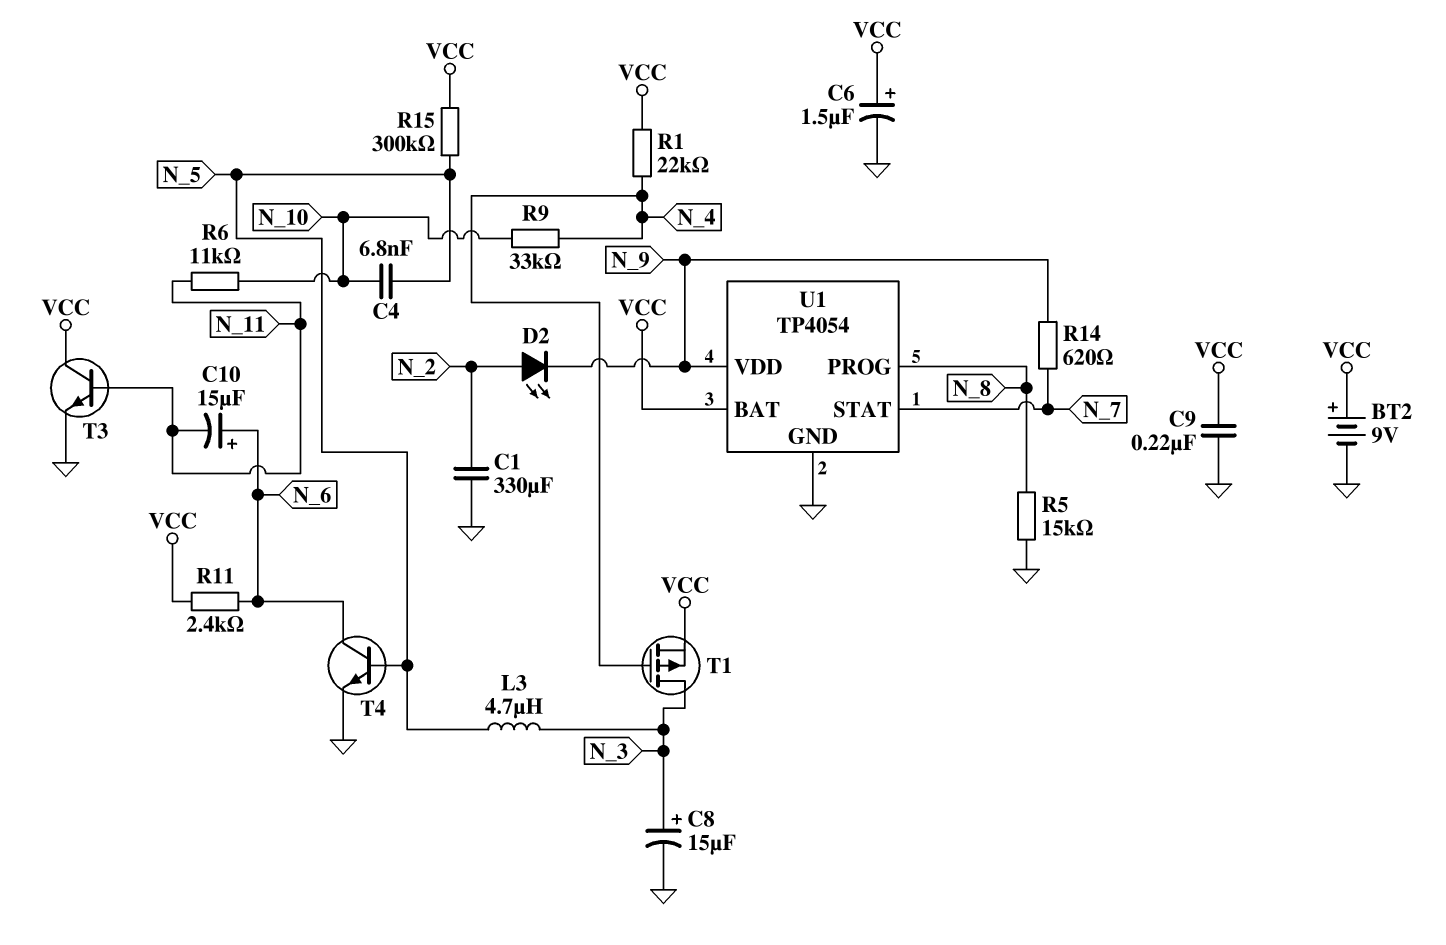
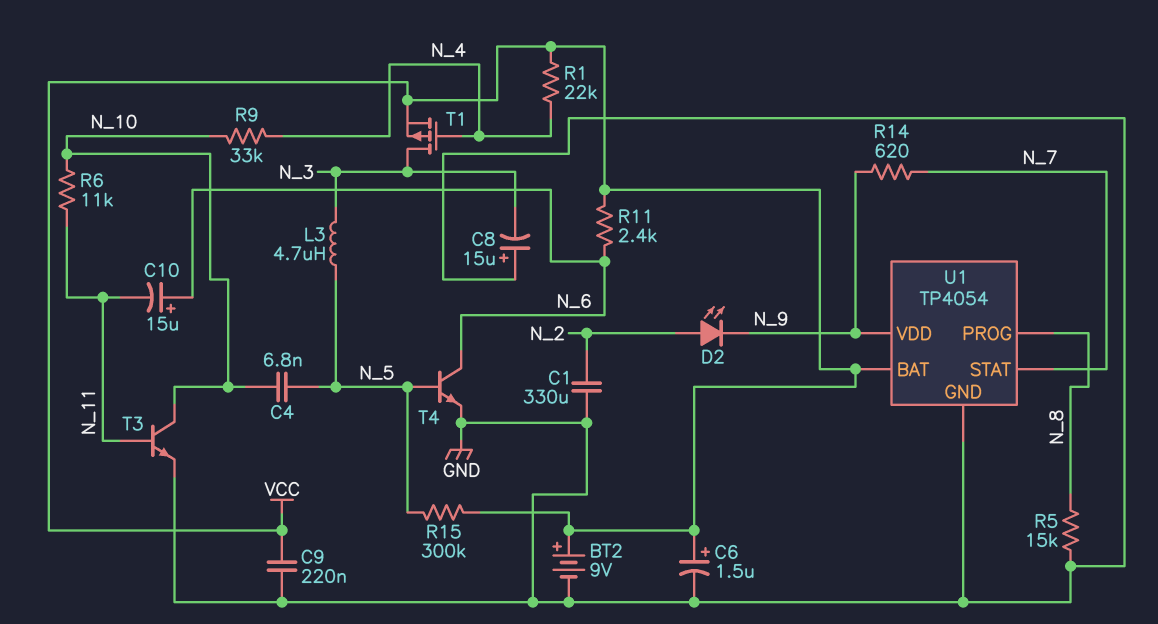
C8: 15uF (plus N_3, minus GND) -> 15uF (plus GND, minus N_3)
T3: NPN (B N_11, C VCC, E GND) -> NPN (B N_11, C N_10, E GND)

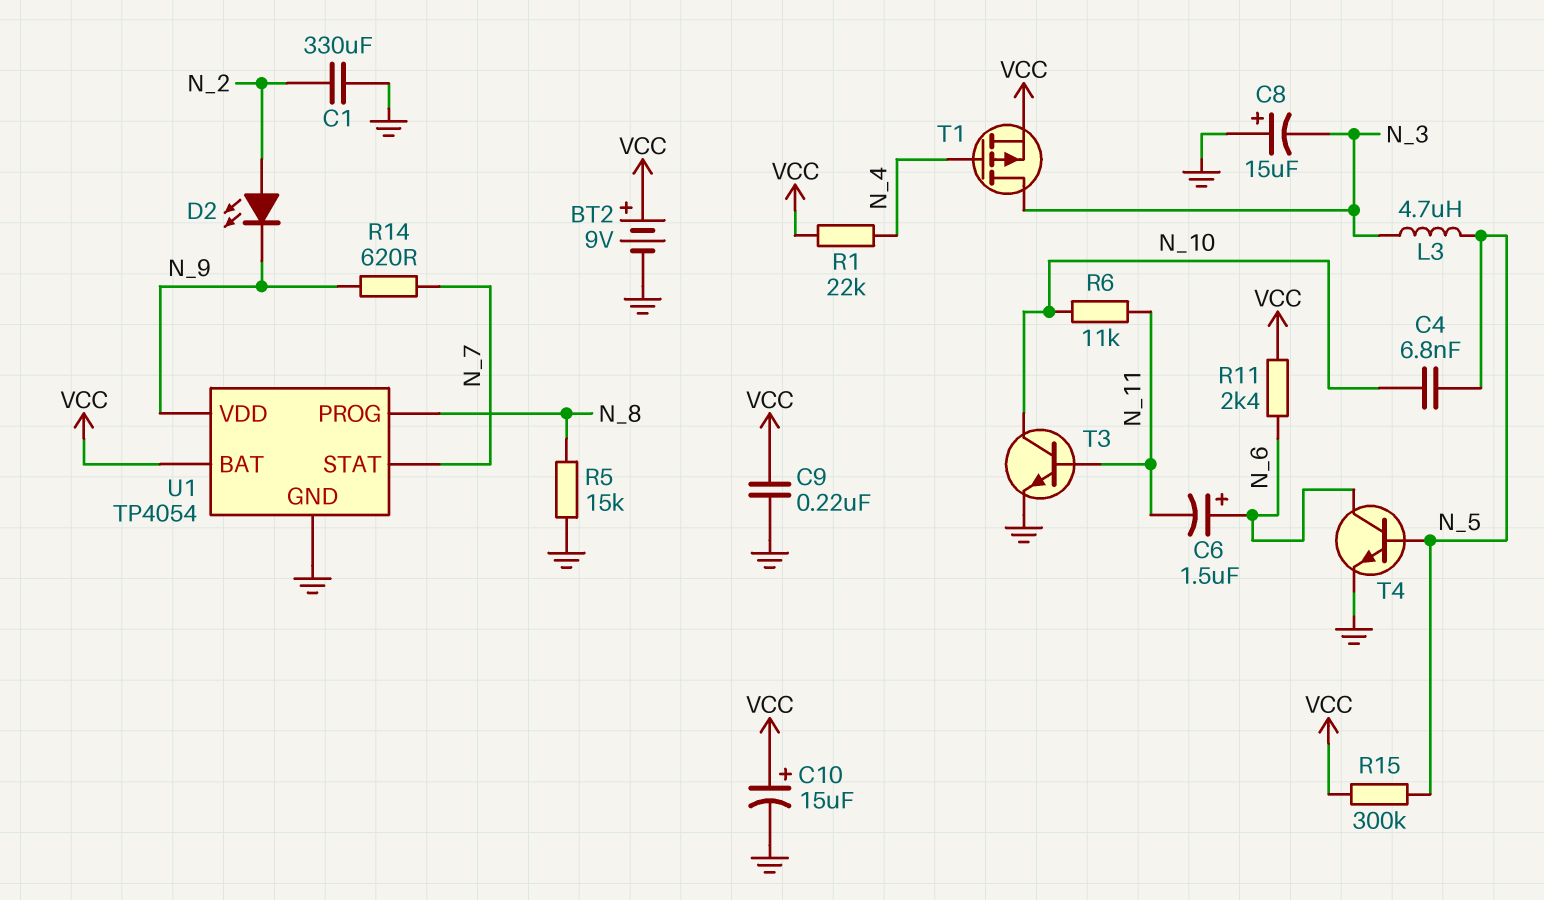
C6: 1.5uF (plus VCC, minus GND) -> 1.5uF (plus N_6, minus N_11)
C10: 15uF (plus N_6, minus N_11) -> 15uF (plus VCC, minus GND)
R9: 33k (N_4, N_10) -> none

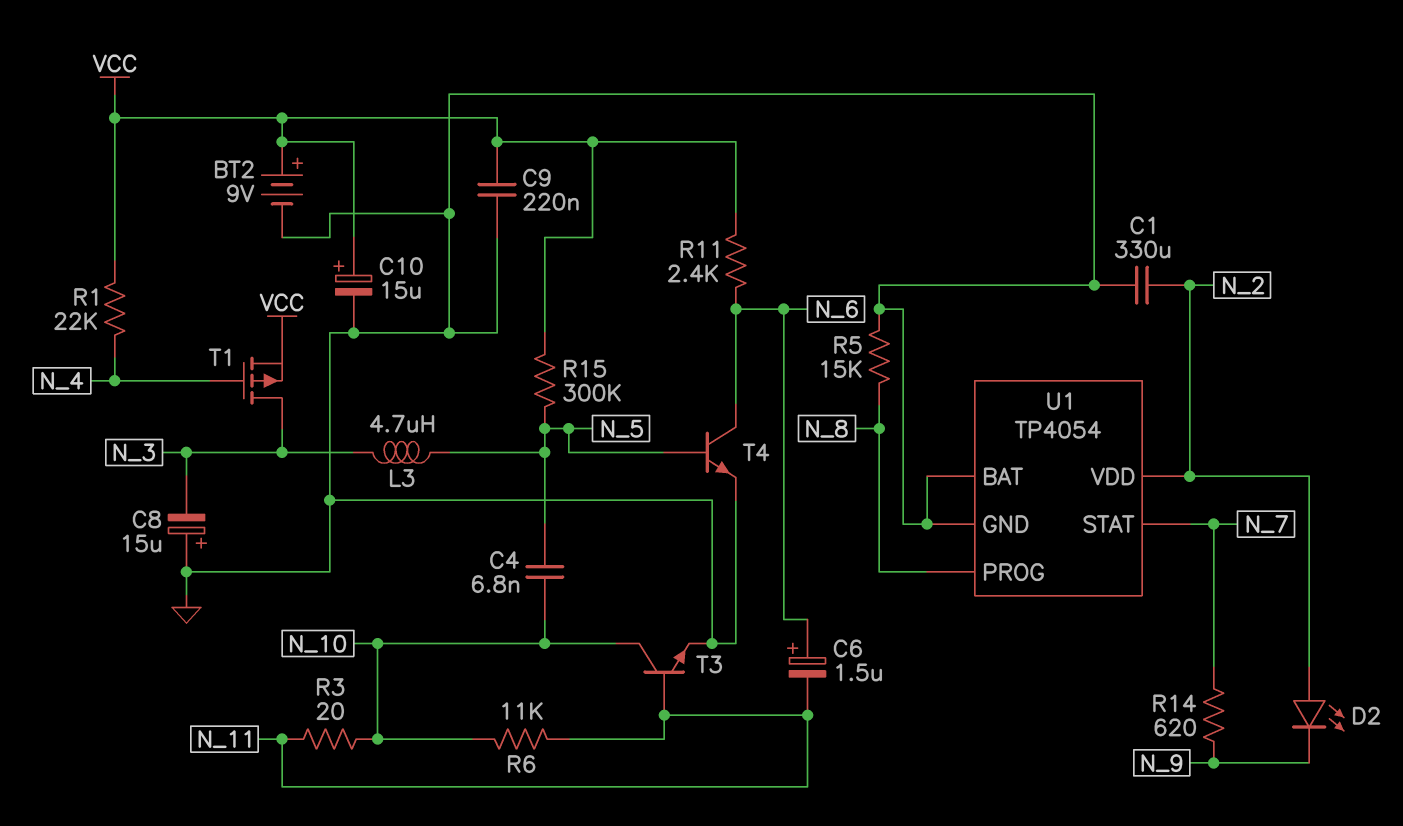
R3: none -> 20 (N_10, N_11)
U1 pin BAT: VCC -> GND
U1 pin VDD: N_9 -> N_2

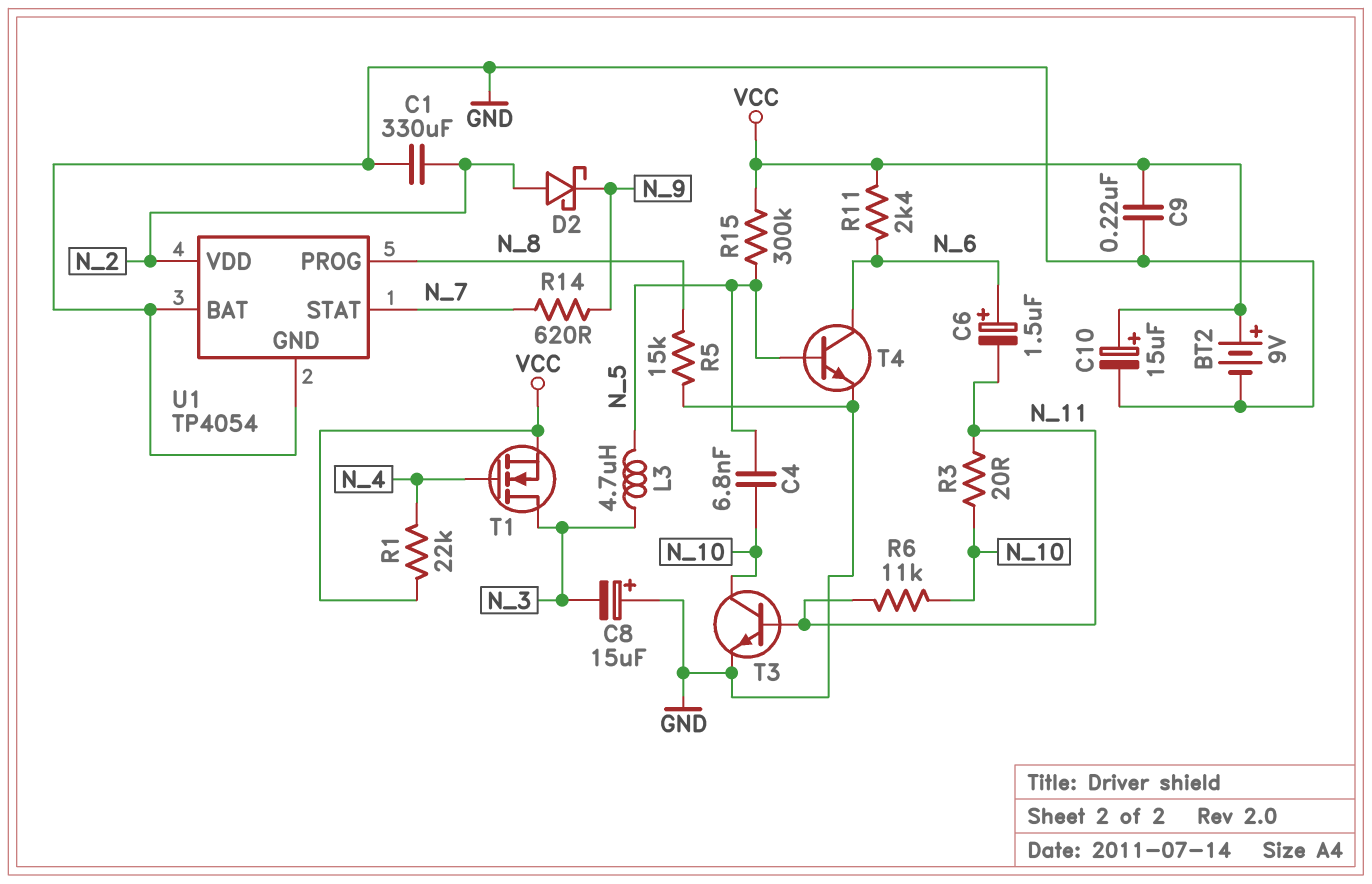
D2: LED (A N_2, K N_9) -> schottky (A N_2, K N_9)
T1: PMOS (G N_4, D N_3, S VCC) -> NMOS (G N_4, D N_3, S VCC)

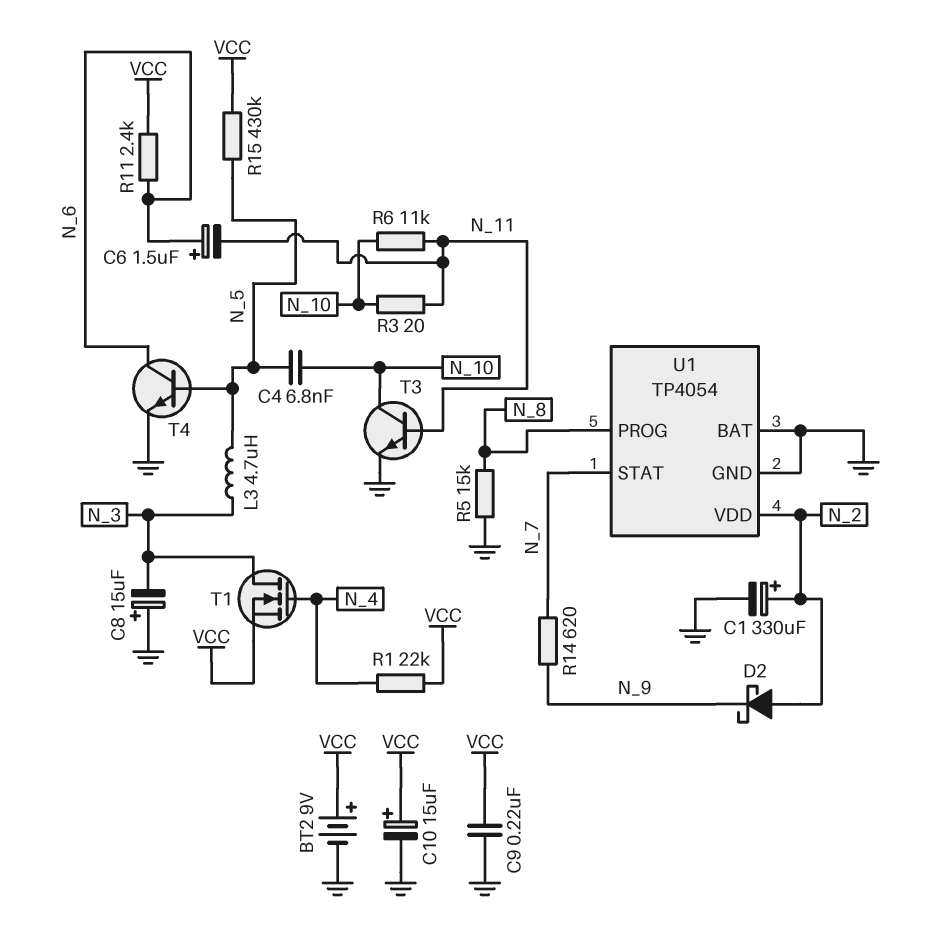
C1: 330uF (GND, N_2) -> 330uF (plus N_2, minus GND)
R15: 300k (N_5, VCC) -> 430k (N_5, VCC)

